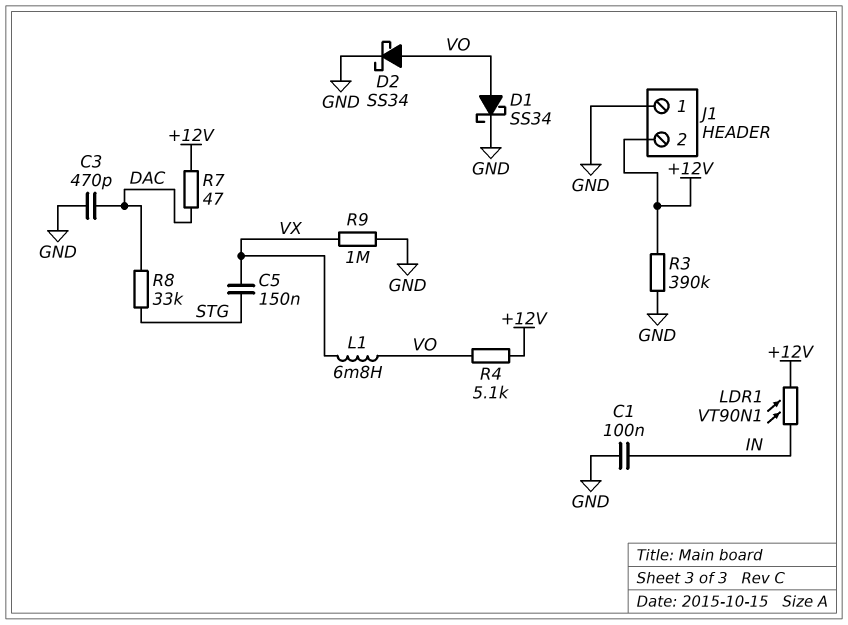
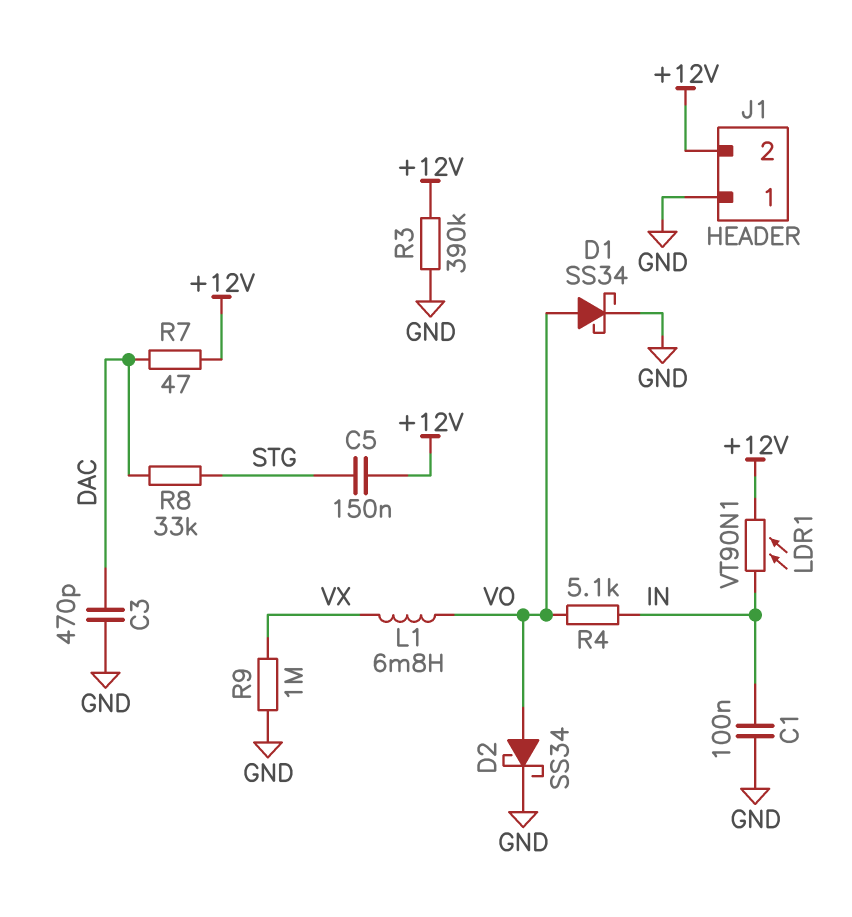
C5: 150nF (STG, VX) -> 150nF (+12V, STG)
R4: 5.1k (+12V, VO) -> 5.1k (IN, VO)

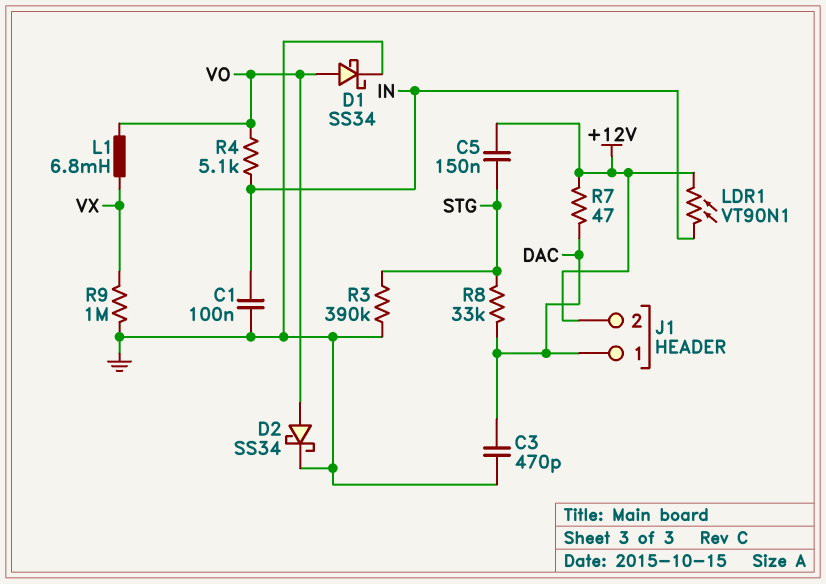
J1 pin 1: GND -> DAC
R3: 390k (+12V, GND) -> 390k (GND, STG)

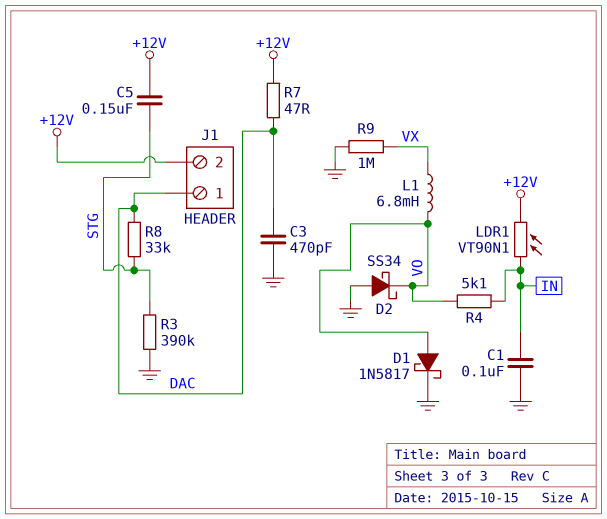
D1: schottky SS34 (A VO, K GND) -> schottky 1N5817 (A VO, K GND)
D2: schottky SS34 (A VO, K GND) -> schottky SS34 (A GND, K VO)

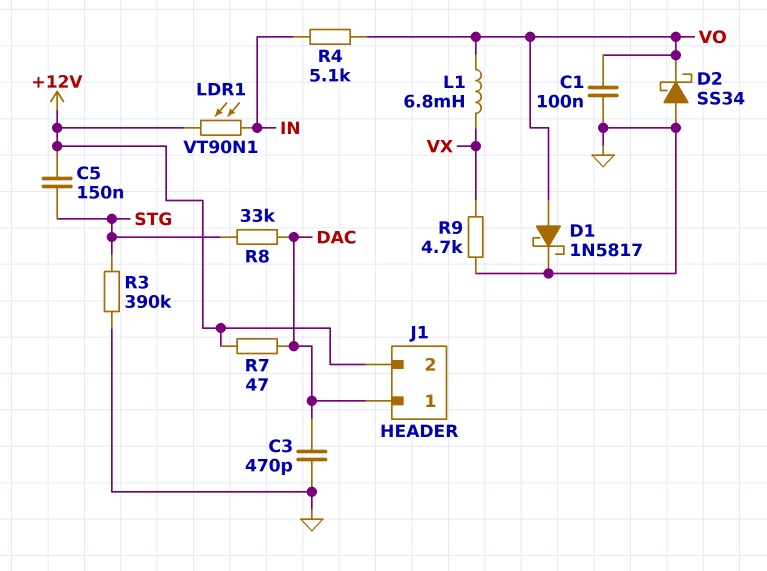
C1: 100nF (GND, IN) -> 100nF (GND, VO)
R9: 1M (GND, VX) -> 4.7k (GND, VX)

